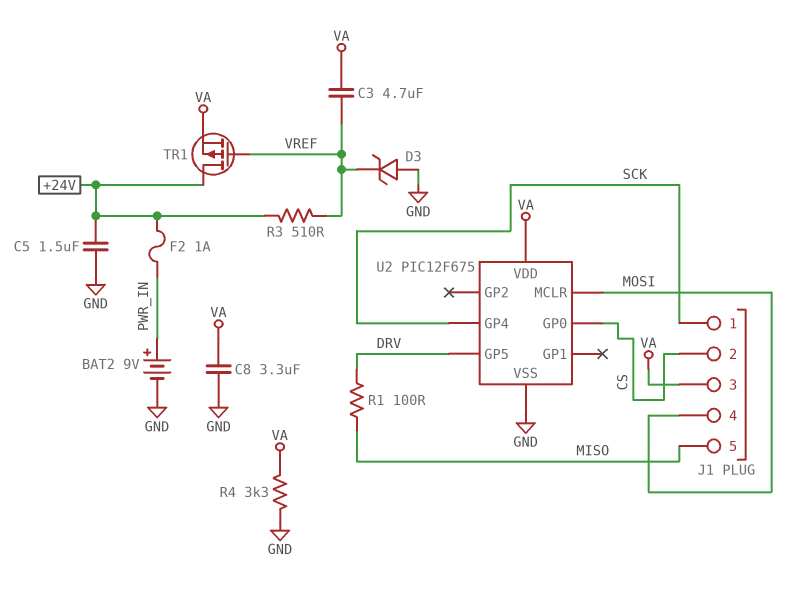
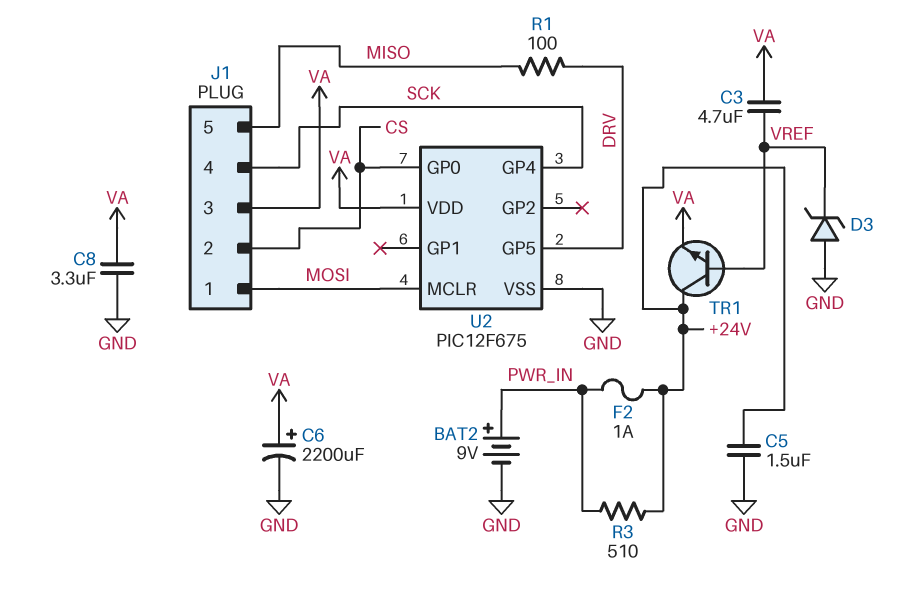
C6: none -> 2200uF (plus VA, minus GND)
J1 pin 1: SCK -> MOSI
J1 pin 4: MOSI -> SCK
R3: 510 (+24V, VREF) -> 510 (+24V, PWR_IN)
R4: 3.3k (GND, VA) -> none
TR1: PMOS (G VREF, D +24V, S VA) -> NPN (B VREF, C +24V, E VA)

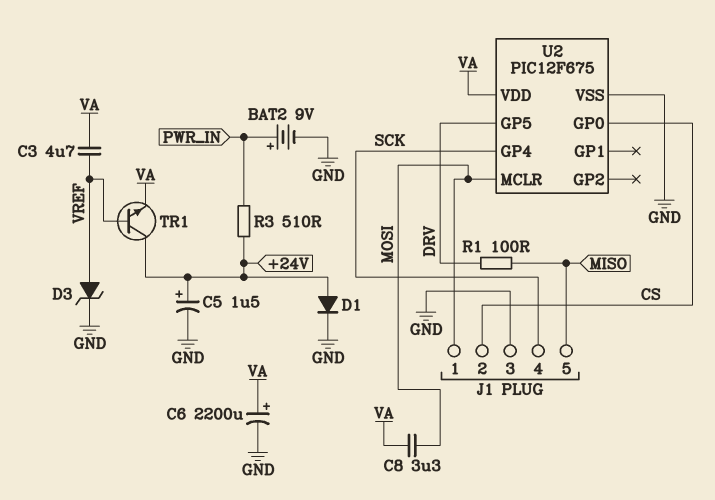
C5: 1.5uF (+24V, GND) -> 1.5uF (plus +24V, minus GND)
C8: 3.3uF (GND, VA) -> 3.3uF (MOSI, VA)
D1: none -> diode (A +24V, K GND)
D3: zener (A GND, K VREF) -> zener (A VREF, K GND)
F2: 1A (+24V, PWR_IN) -> none
J1 pin 3: VA -> GND

